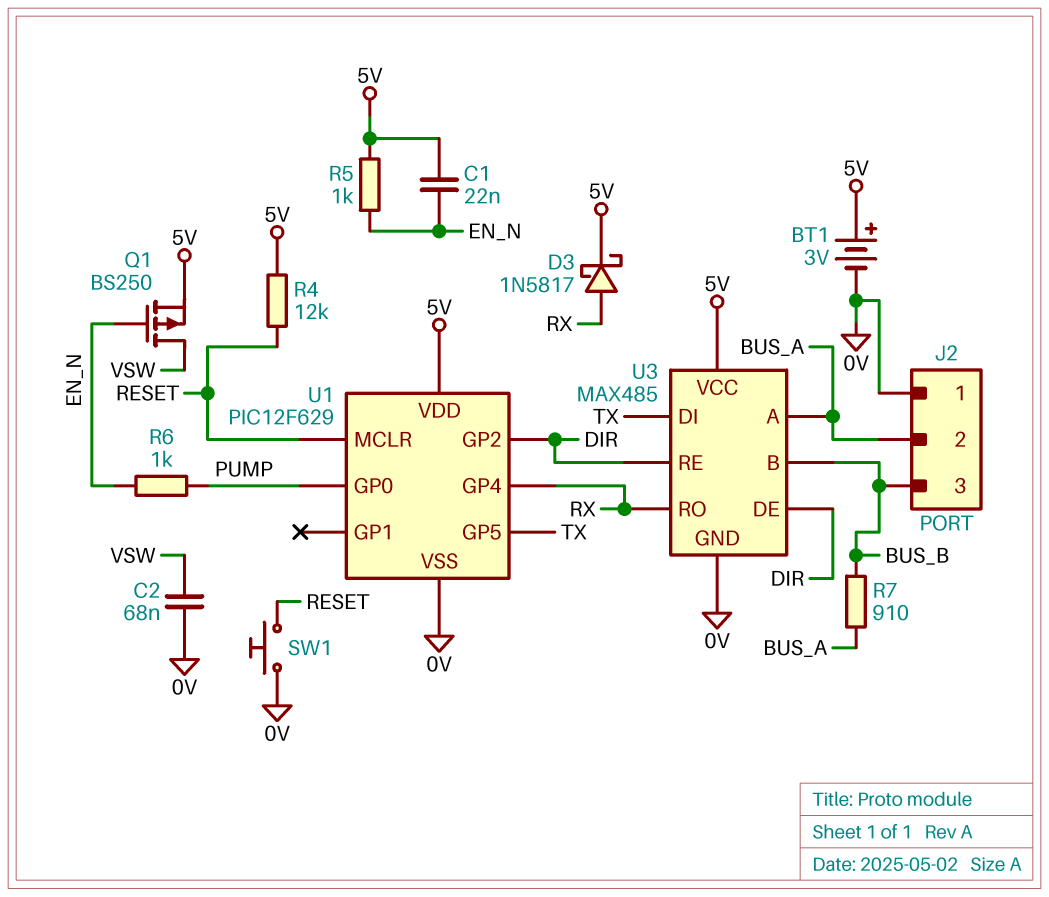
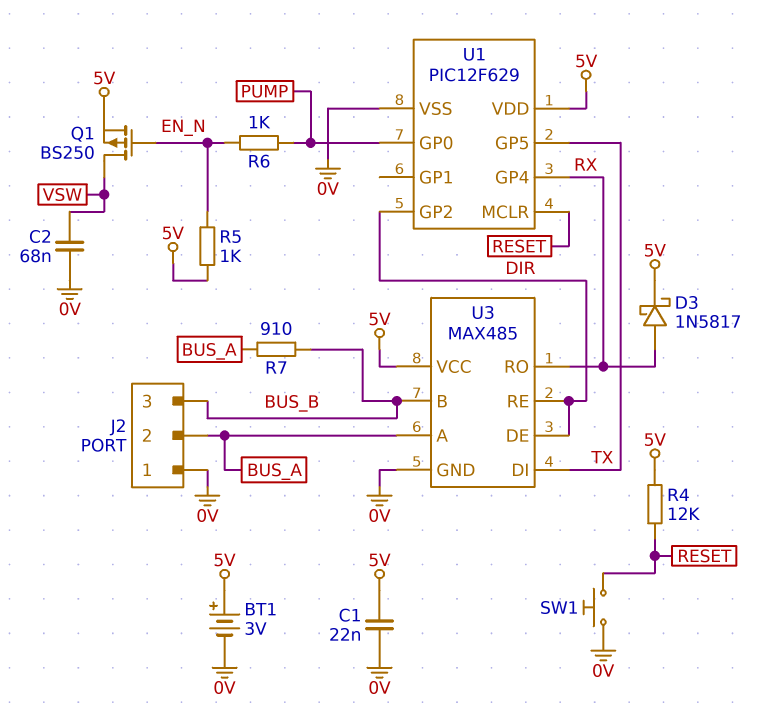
C1: 22nF (5V, EN_N) -> 22nF (0V, 5V)

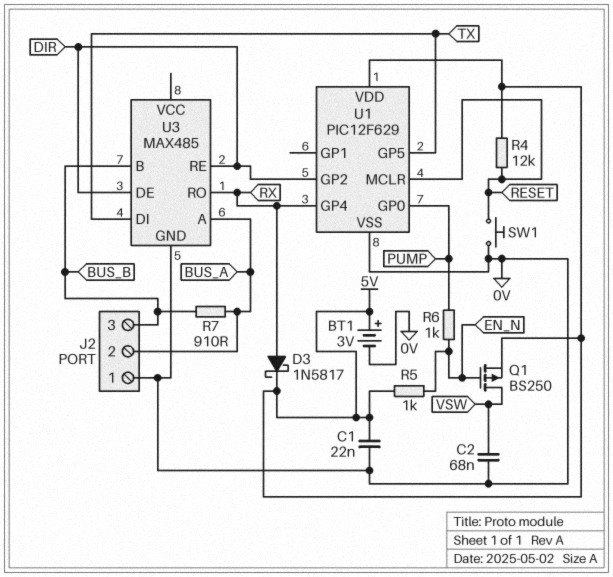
U3 pin VCC: 5V -> none

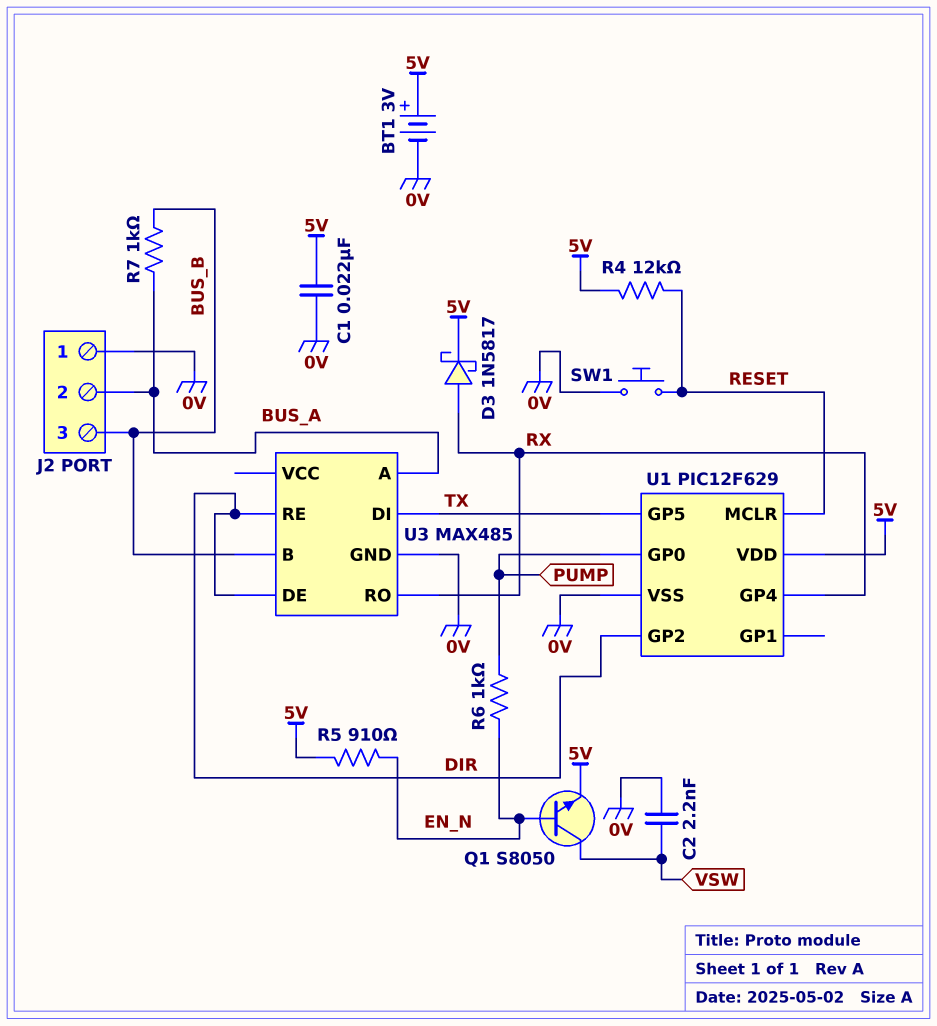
C2: 68nF (0V, VSW) -> 2.2nF (0V, VSW)
Q1: PMOS BS250 (G EN_N, D VSW, S 5V) -> NPN S8050 (B EN_N, C VSW, E 5V)
R5: 1k (5V, EN_N) -> 910 (5V, EN_N)
R7: 910 (BUS_A, BUS_B) -> 1k (BUS_A, BUS_B)

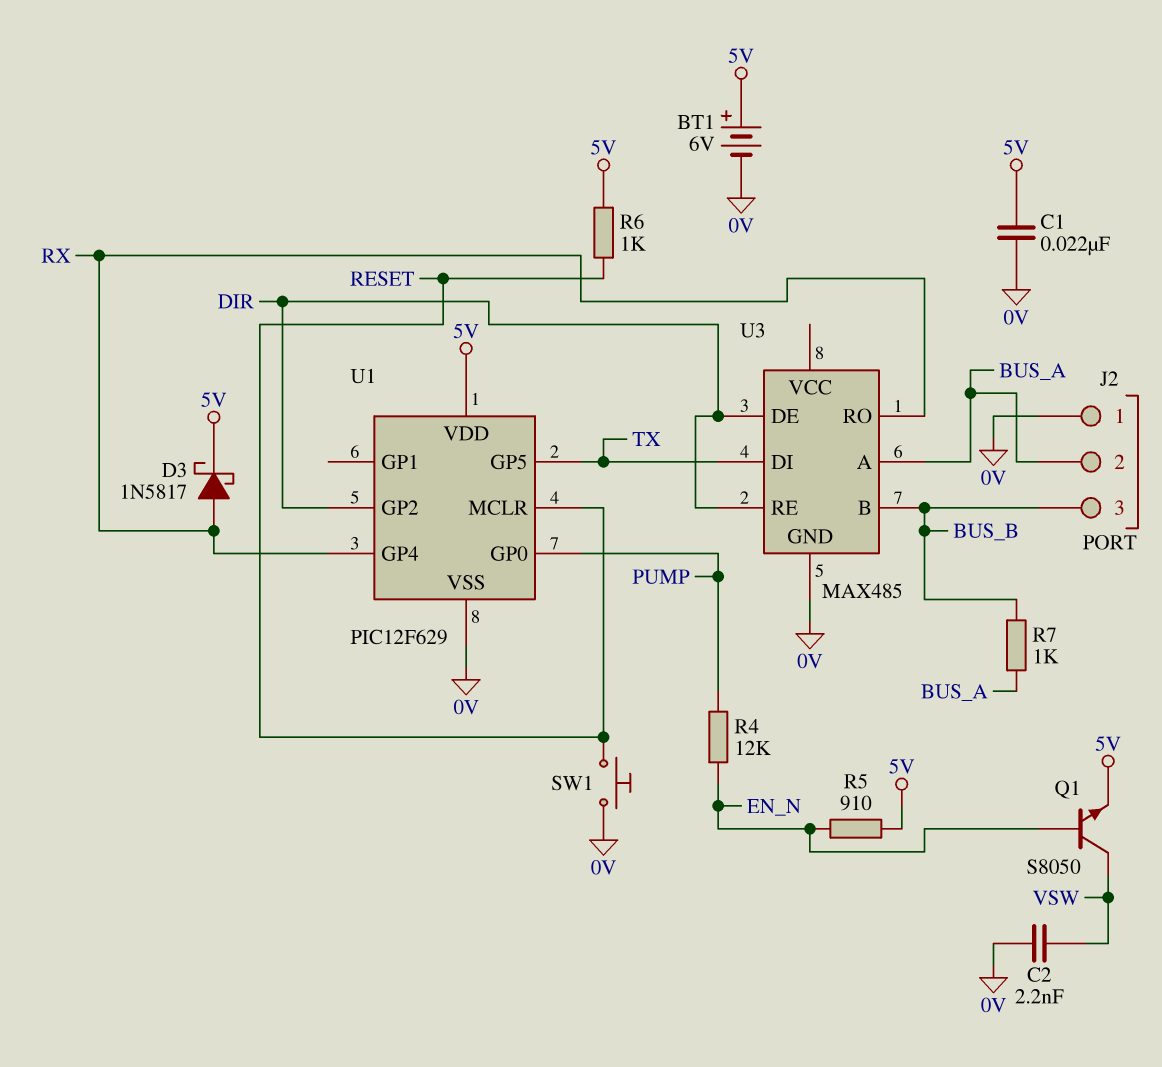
BT1: 3V (plus 5V, minus 0V) -> 6V (plus 5V, minus 0V)
R4: 12k (5V, RESET) -> 12k (EN_N, PUMP)
R6: 1k (EN_N, PUMP) -> 1k (5V, RESET)

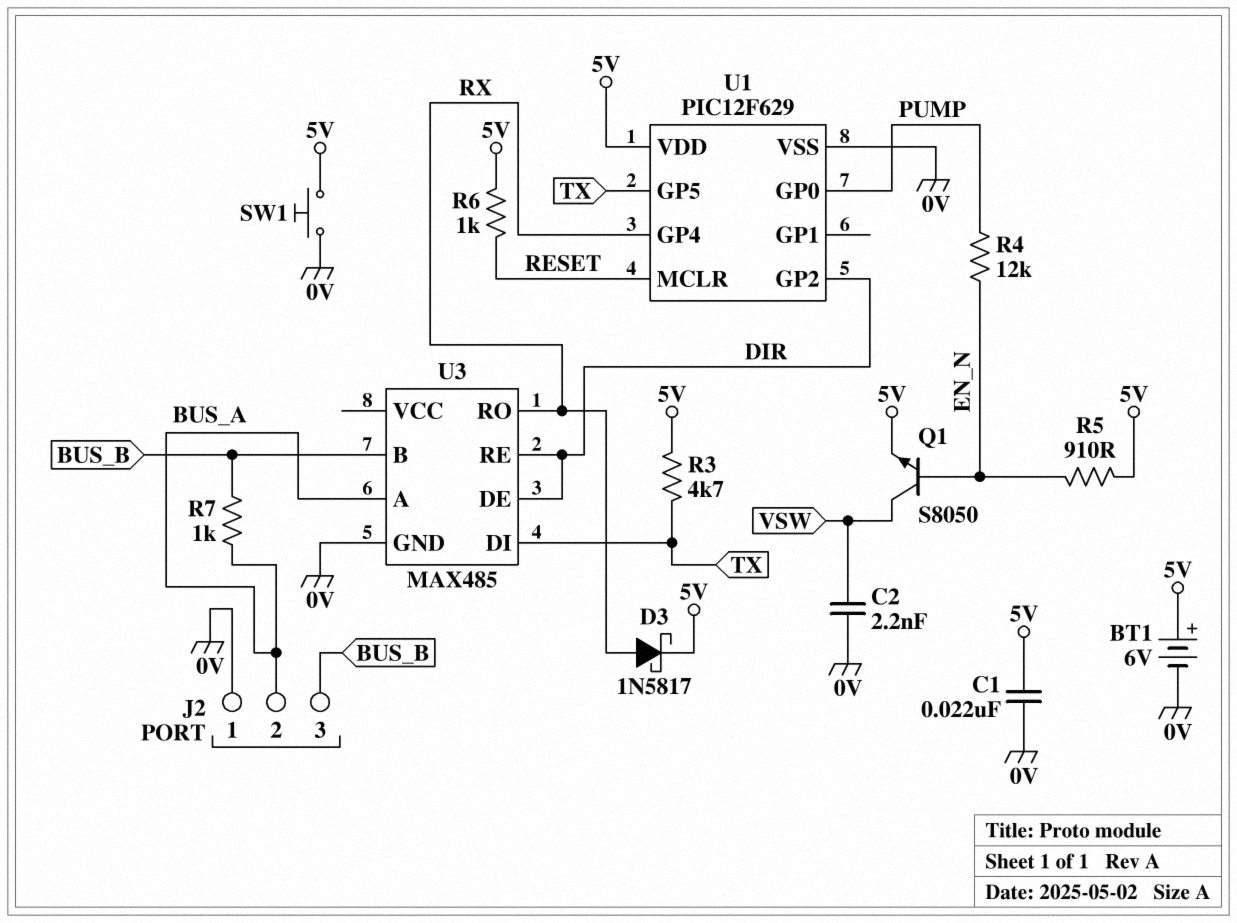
R3: none -> 4.7k (5V, TX)
SW1: button (0V, RESET) -> button (0V, 5V)

